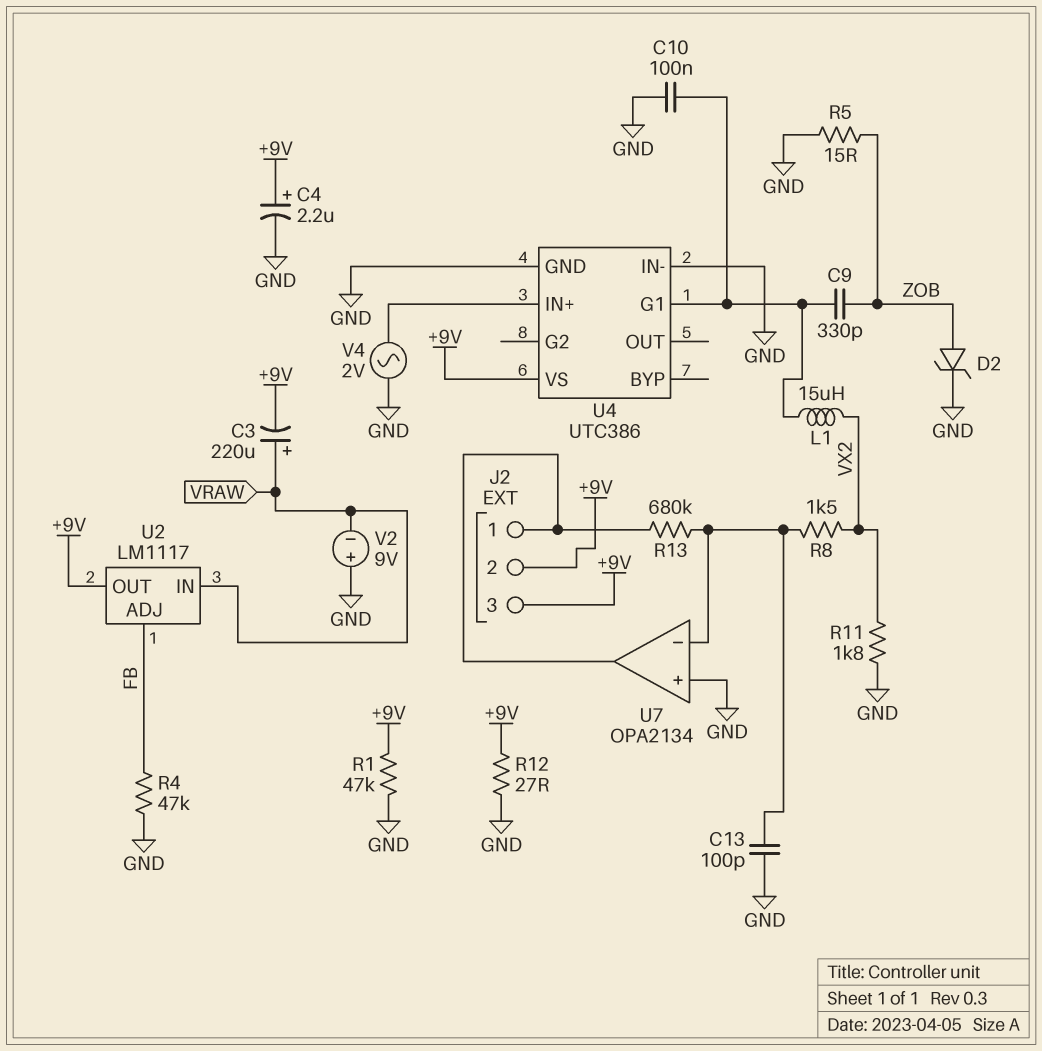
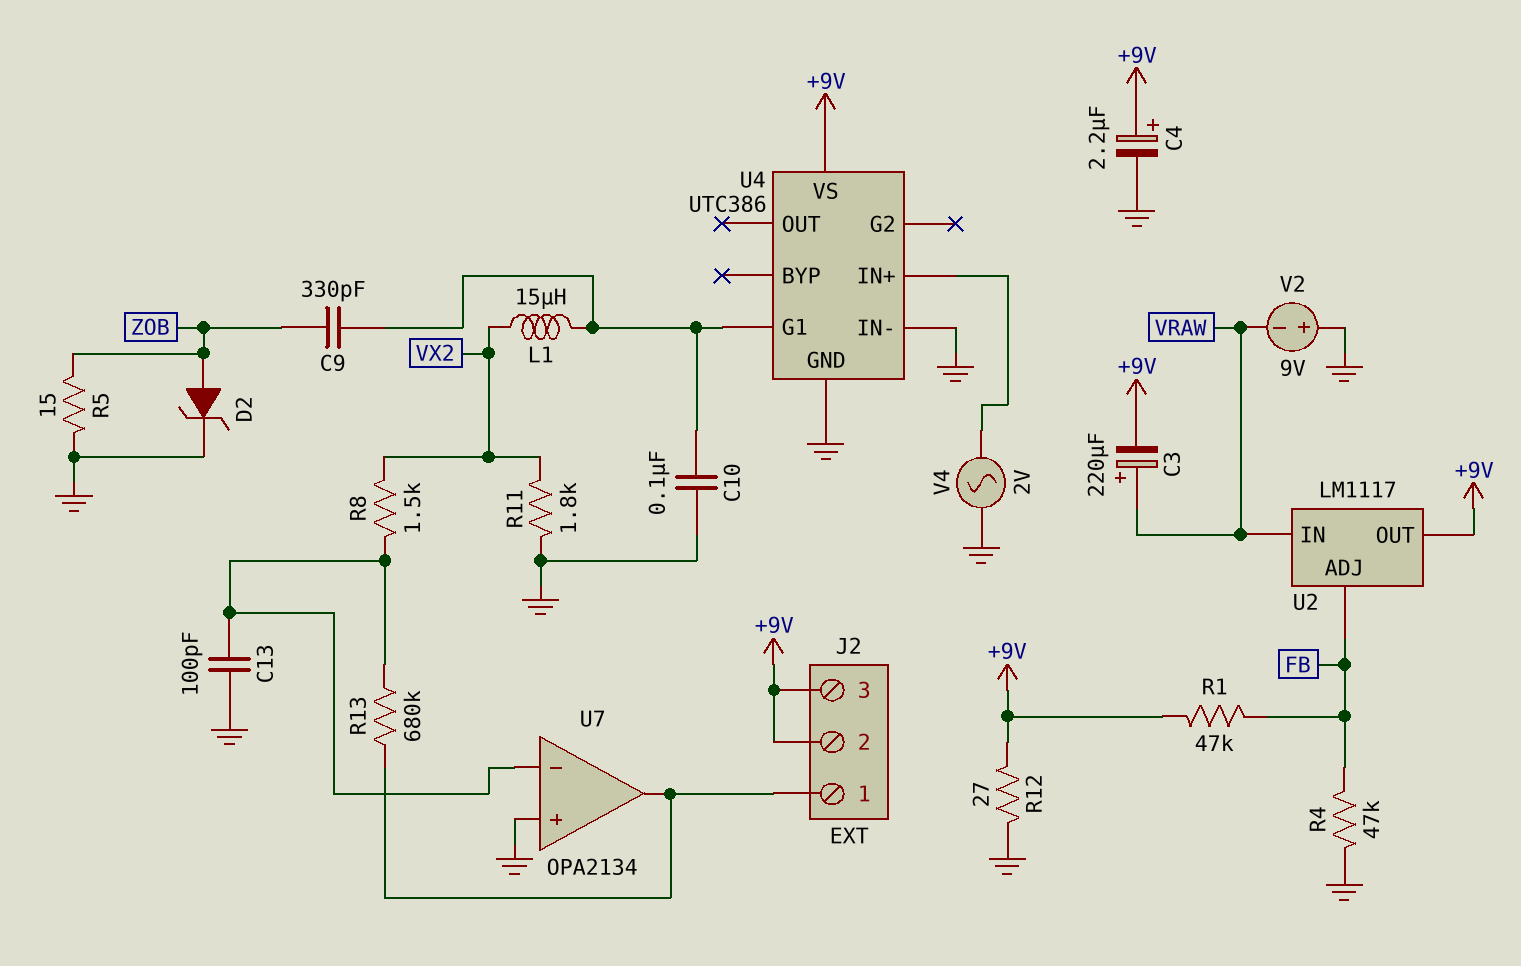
R1: 47k (+9V, GND) -> 47k (+9V, FB)

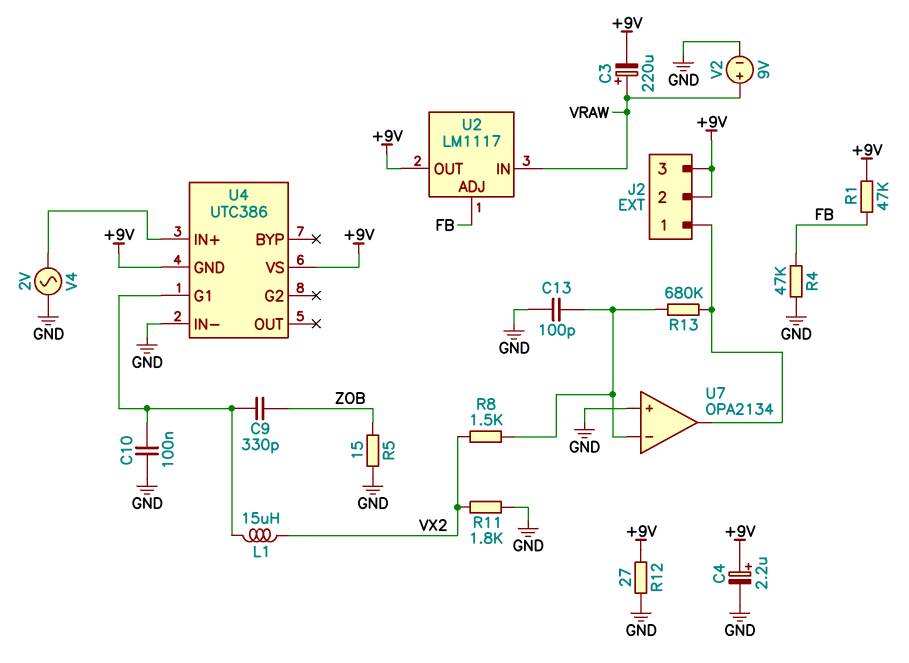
D2: zener (A ZOB, K GND) -> none
U4 pin GND: GND -> +9V
V2: 9V (plus GND, minus VRAW) -> 9V (plus VRAW, minus GND)

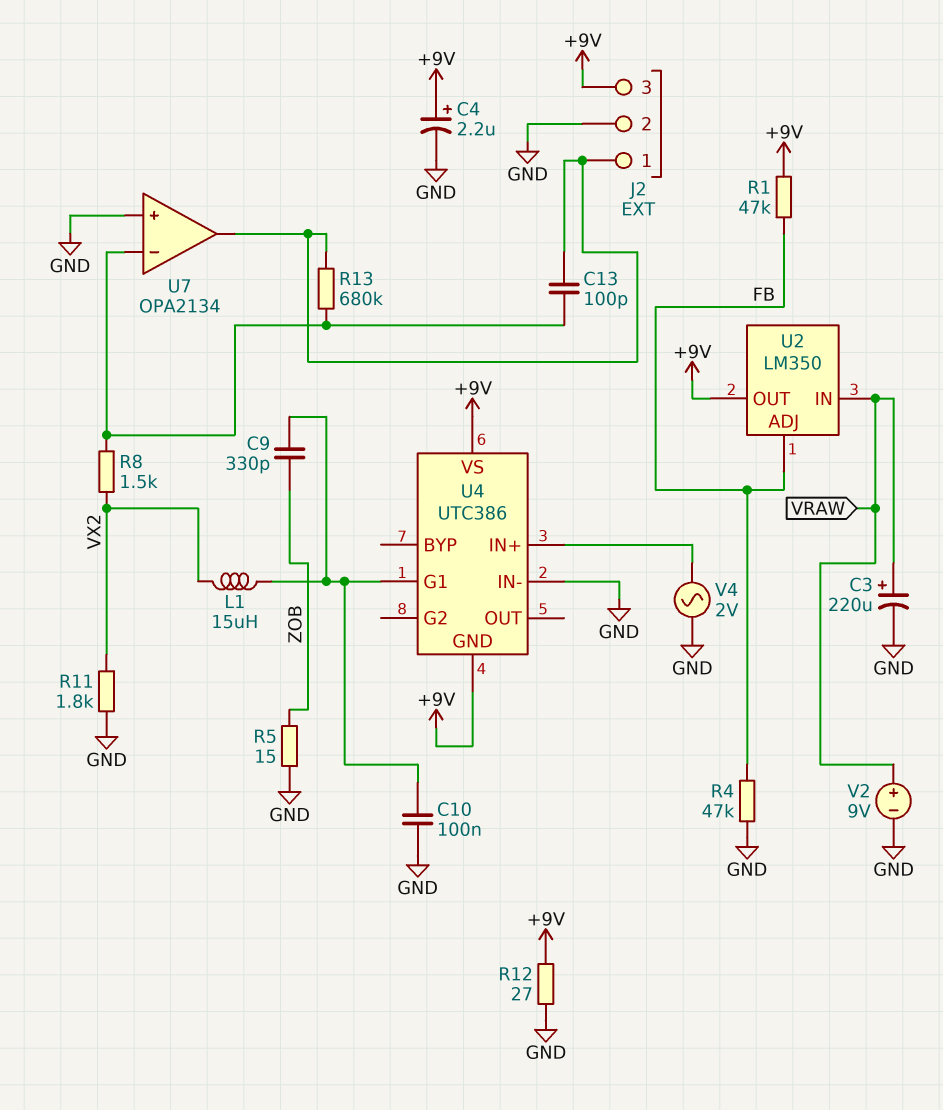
C3: 220uF (plus VRAW, minus +9V) -> 220uF (plus VRAW, minus GND)
C13: 100pF (GND, U7/in-) -> 100pF (J2/1, U7/in-)
J2 pin 2: +9V -> GND
U2: LM1117 -> LM350

